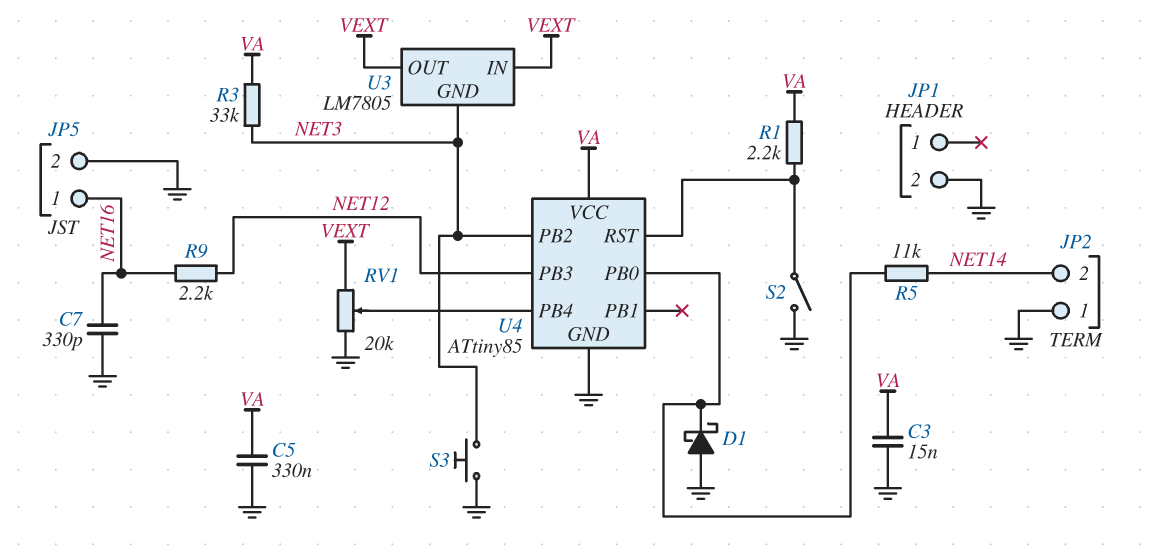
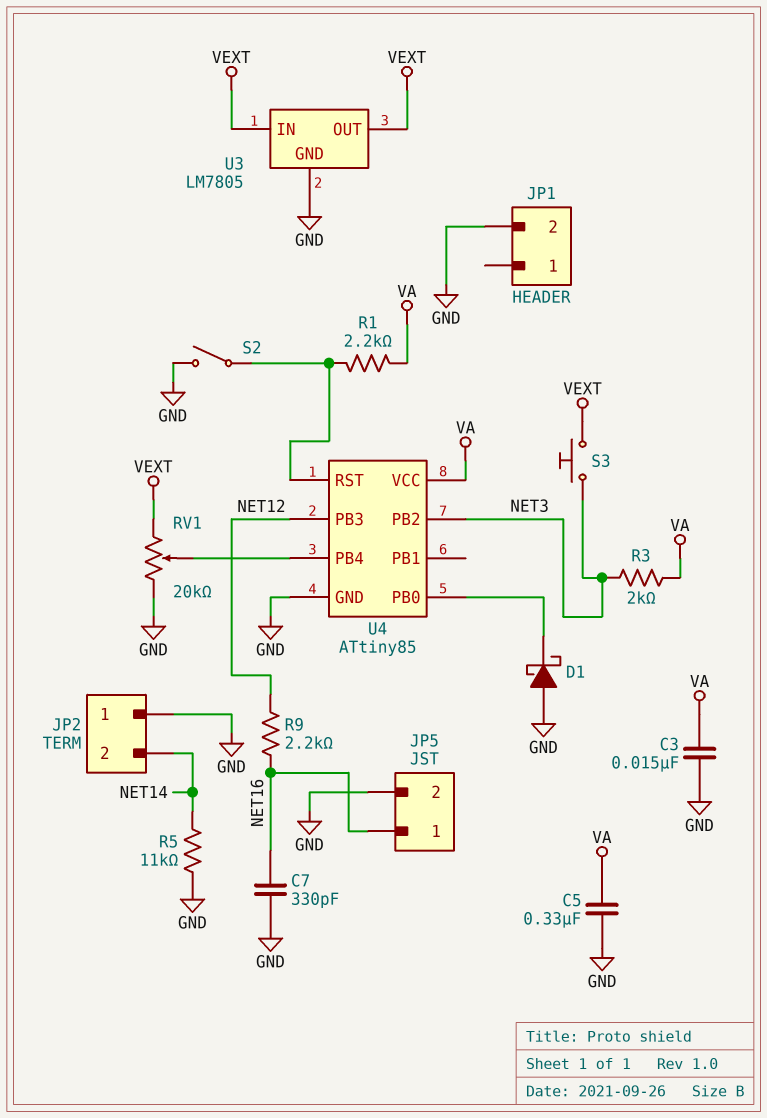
R3: 33k (NET3, VA) -> 2k (NET3, VA)
R5: 11k (NET14, U4/PB0) -> 11k (GND, NET14)
S3: button (GND, NET3) -> button (NET3, VEXT)
U3 pin GND: NET3 -> GND

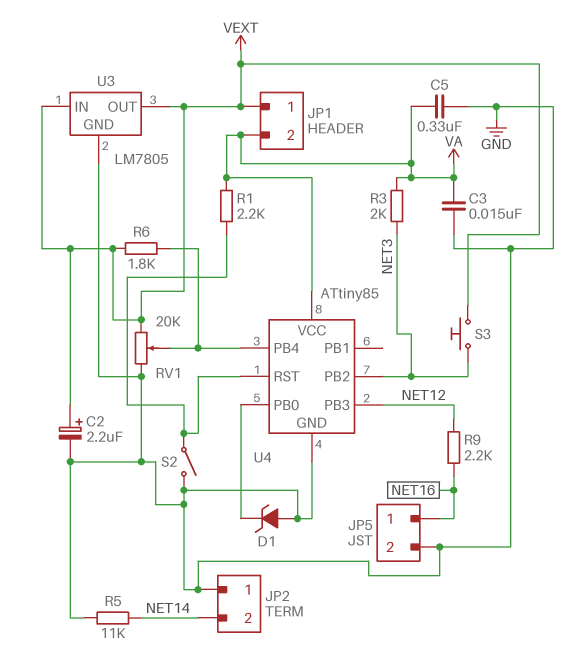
C2: none -> 2.2uF (plus VEXT, minus GND)
C7: 330pF (GND, NET16) -> none
D1: schottky (A GND, K U4/PB0) -> zener (A GND, K U4/PB0)
JP1 pin 1: none -> VEXT
JP1 pin 2: GND -> VA
R6: none -> 1.8k (U4/PB4, VEXT)

